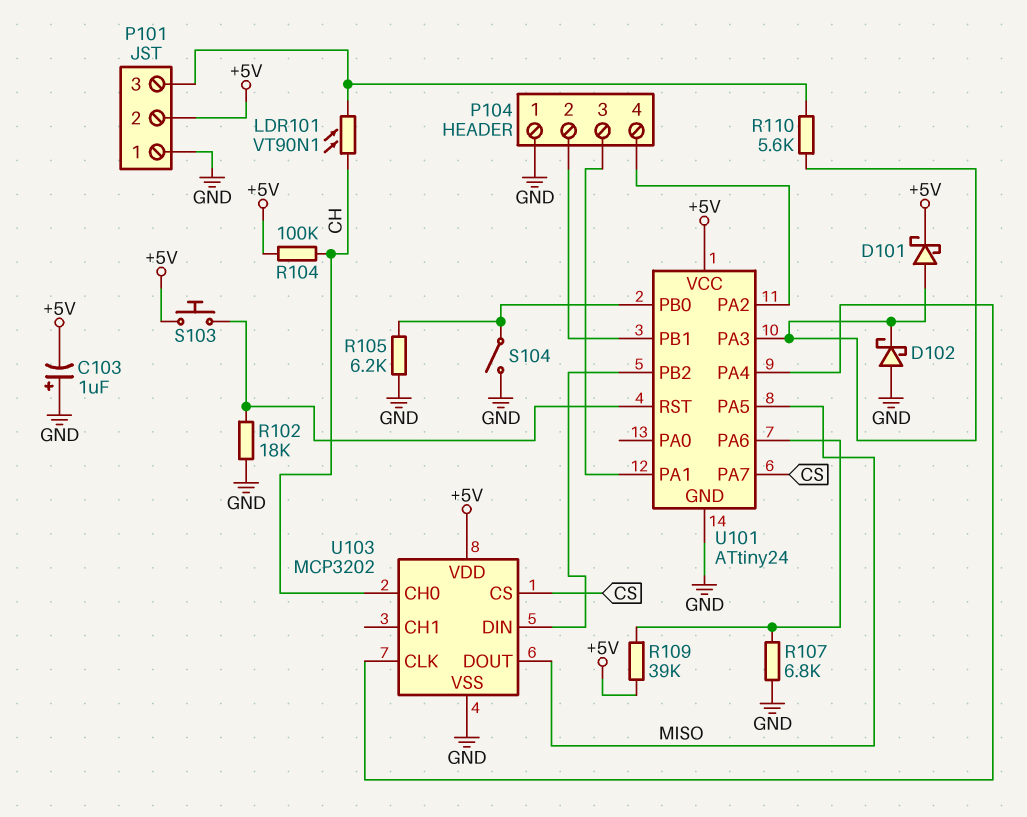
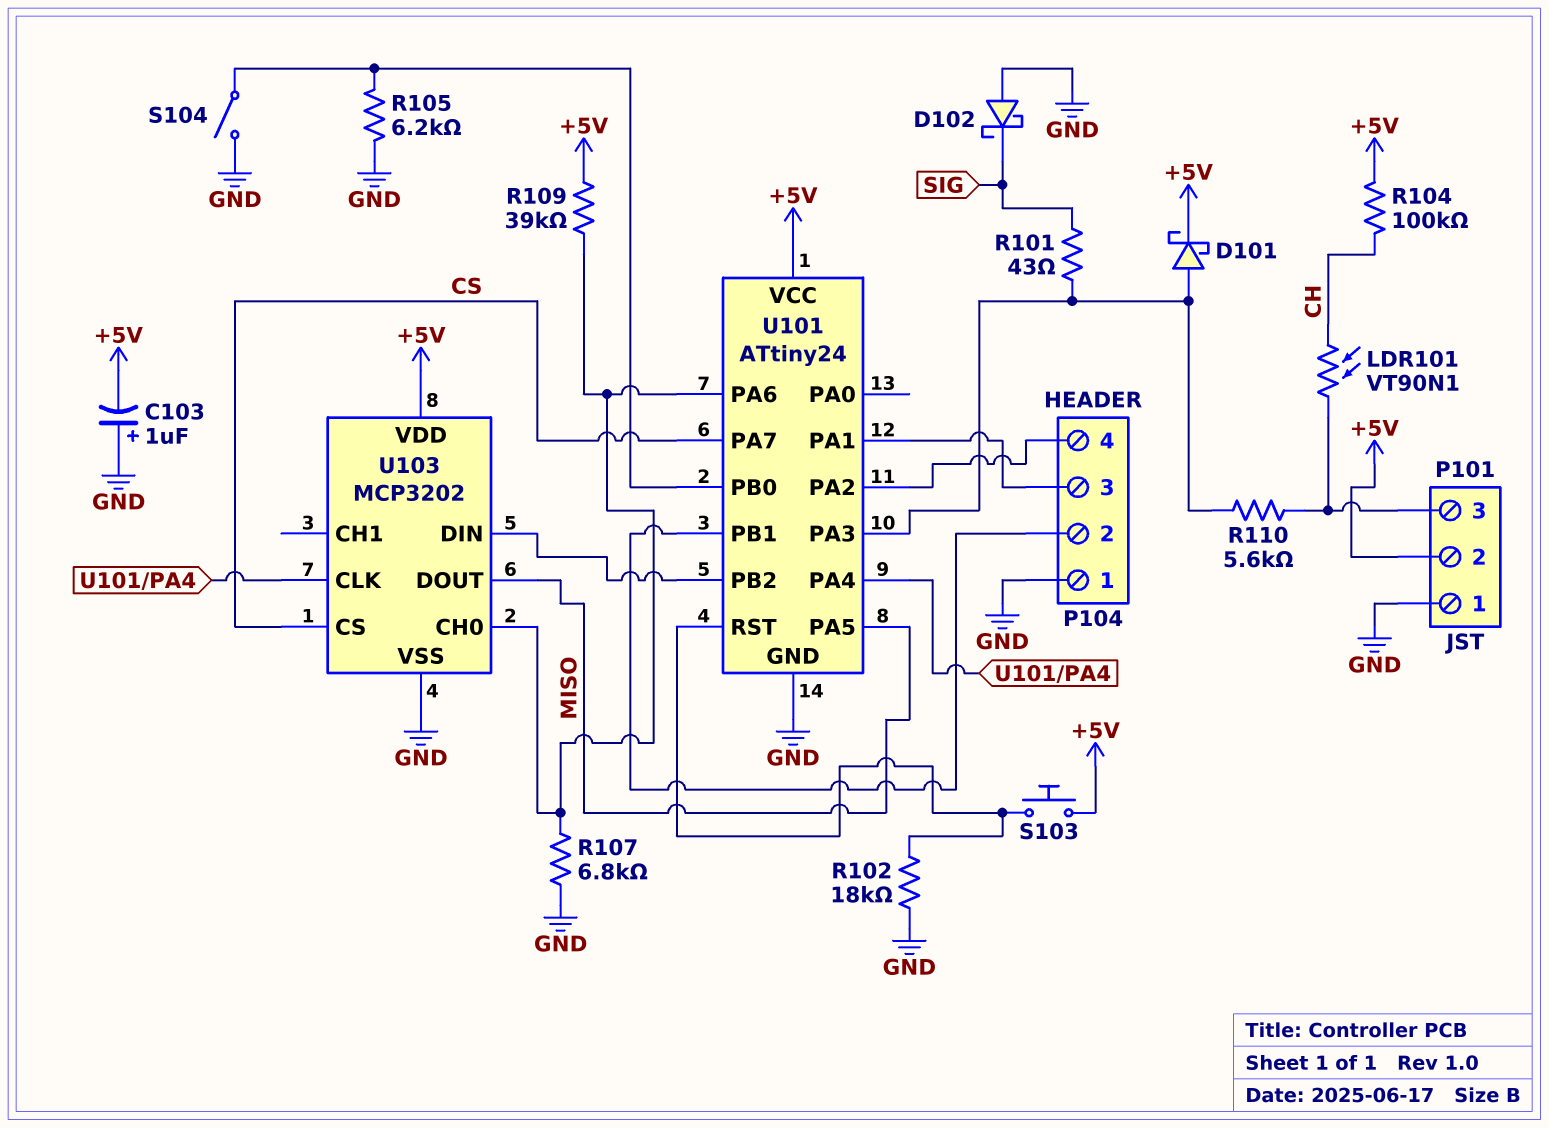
D102: schottky (A GND, K U101/PA3) -> schottky (A GND, K SIG)
R101: none -> 43 (SIG, U101/PA3)
U103 pin CH0: CH -> U101/PA6

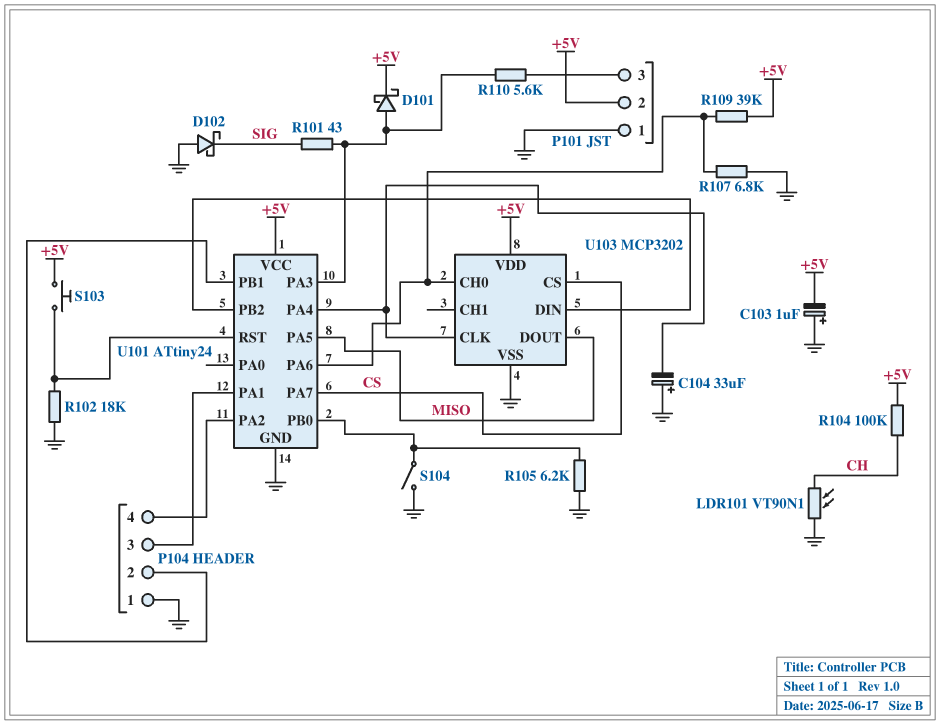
C104: none -> 33uF (plus GND, minus U101/PA4)
LDR101: VT90N1 (CH, P101/3) -> VT90N1 (CH, GND)

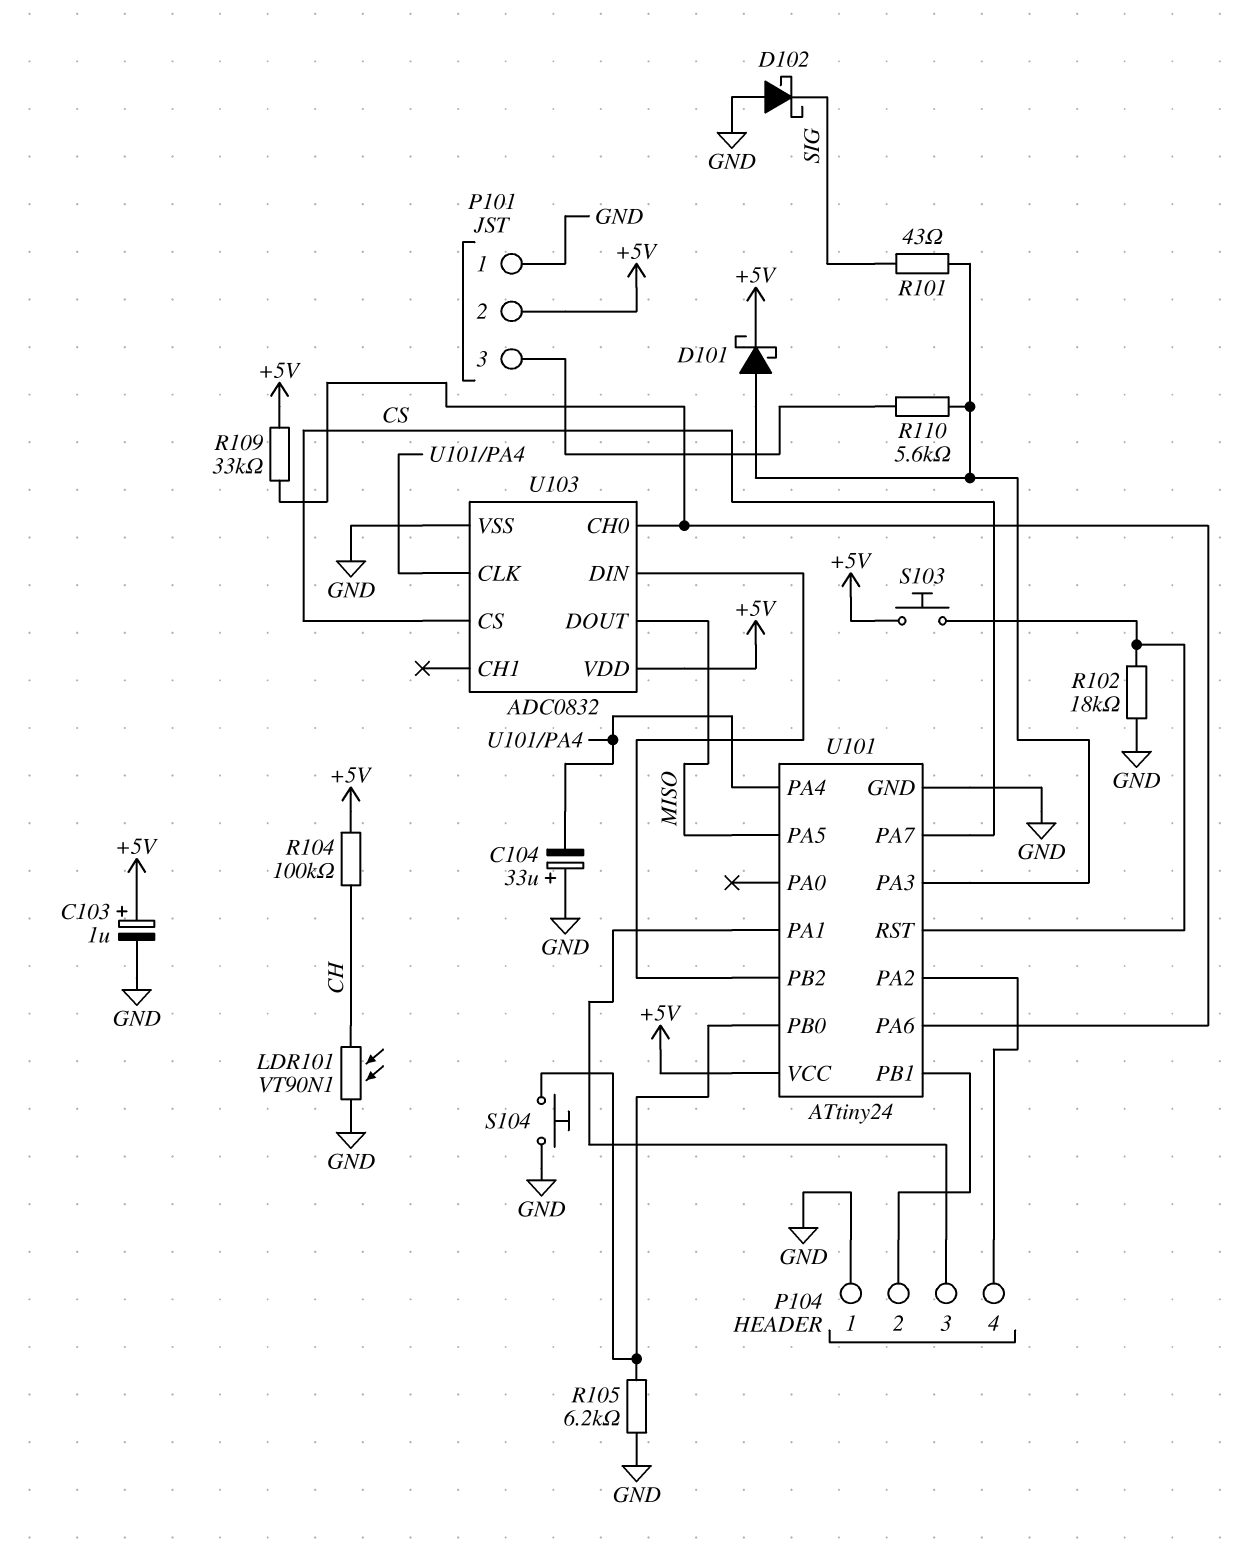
C103: 1uF (plus GND, minus +5V) -> 1uF (plus +5V, minus GND)
R107: 6.8k (GND, U101/PA6) -> none
R109: 39k (+5V, U101/PA6) -> 33k (+5V, U101/PA6)
S104: switch (GND, U101/PB0) -> button (GND, U101/PB0)
U103: MCP3202 -> ADC0832

